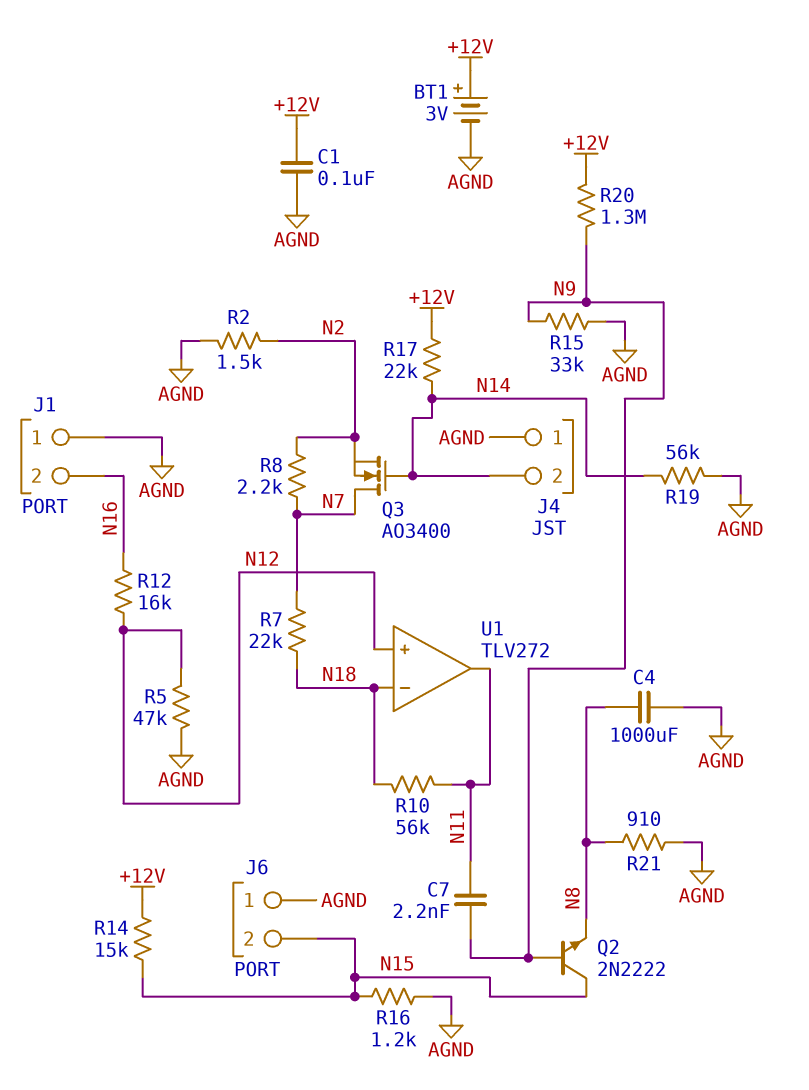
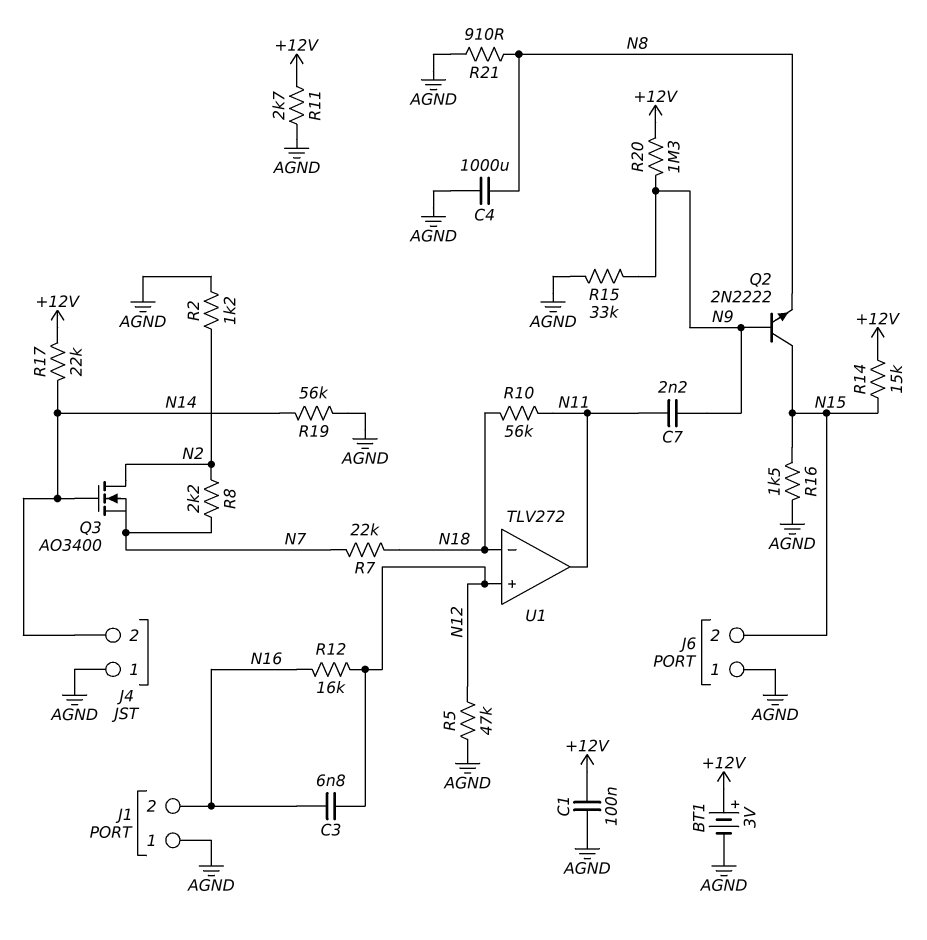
C3: none -> 6.8nF (N12, N16)
Q3: NMOS AO3400 (G N14, D N7, S N2) -> NMOS AO3400 (G N14, D N2, S N7)
R2: 1.5k (AGND, N2) -> 1.2k (AGND, N2)
R11: none -> 2.7k (+12V, AGND)
R16: 1.2k (AGND, N15) -> 1.5k (AGND, N15)

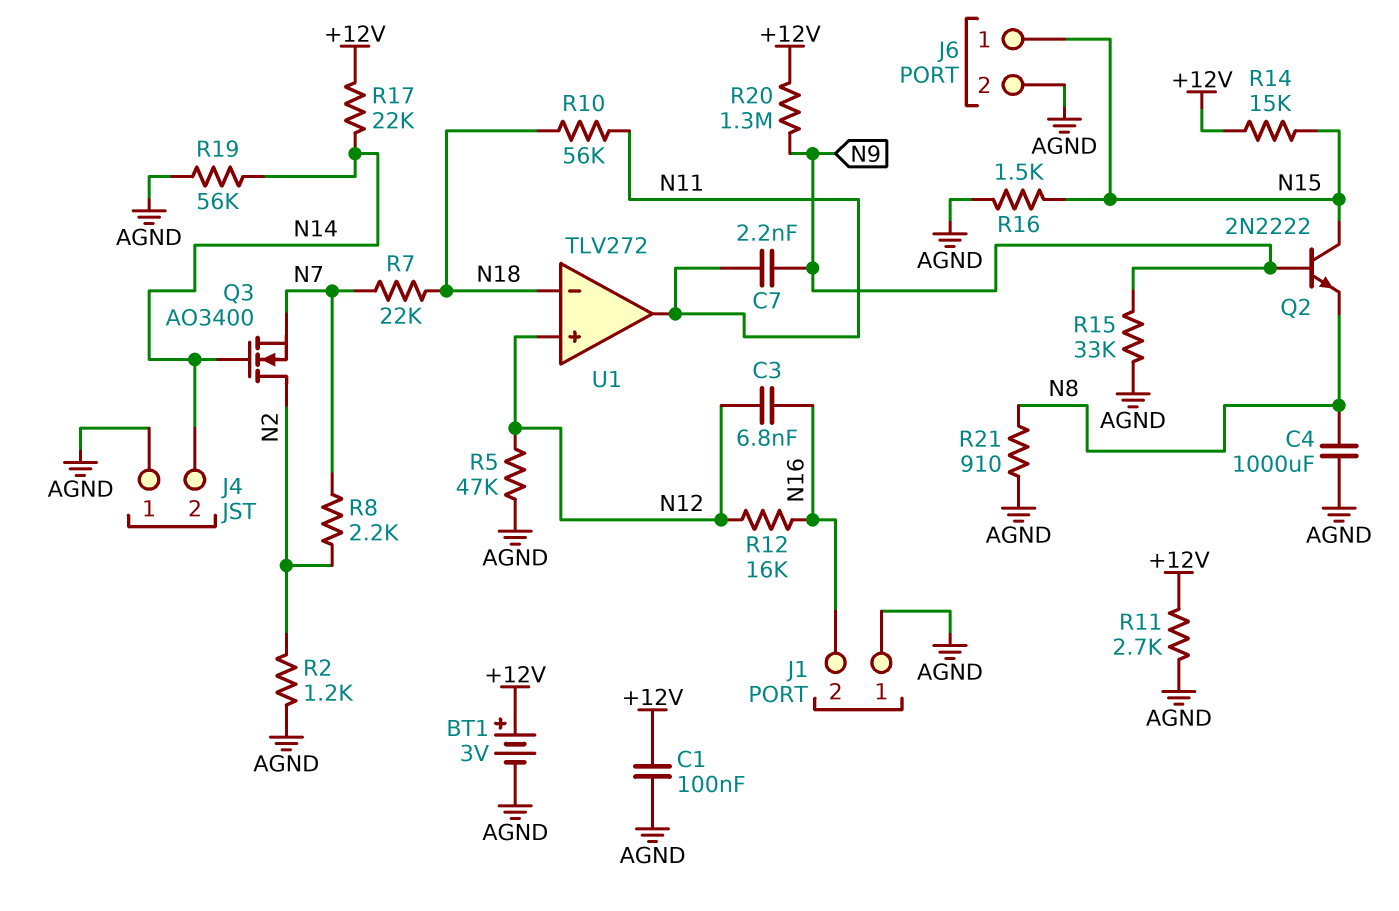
J6 pin 1: AGND -> N15
J6 pin 2: N15 -> AGND

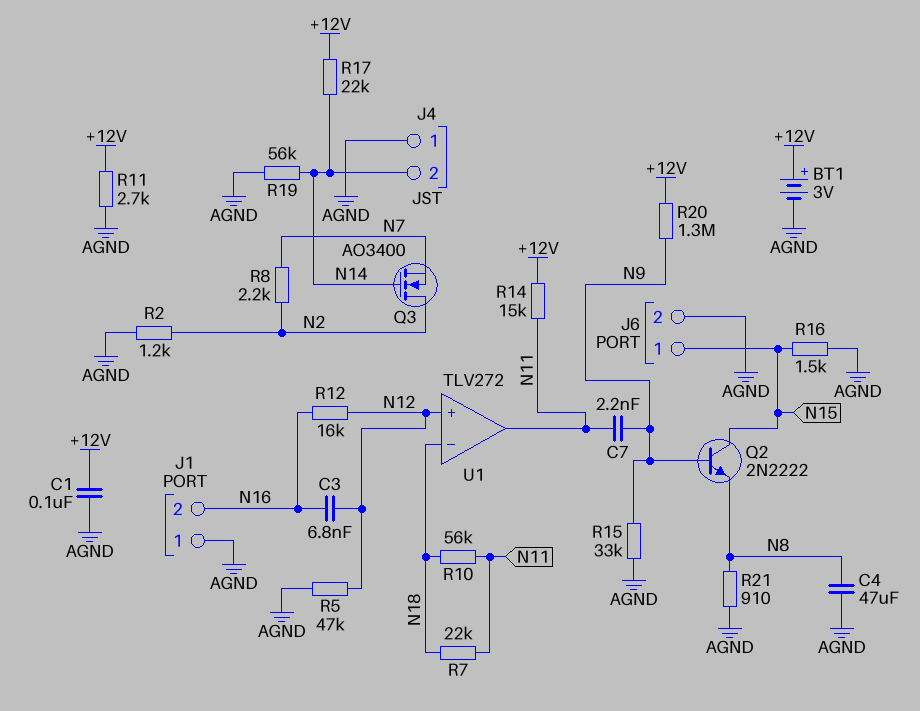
C4: 1000uF (AGND, N8) -> 47uF (AGND, N8)
R7: 22k (N7, N18) -> 22k (N11, N18)
R14: 15k (+12V, N15) -> 15k (+12V, N11)

